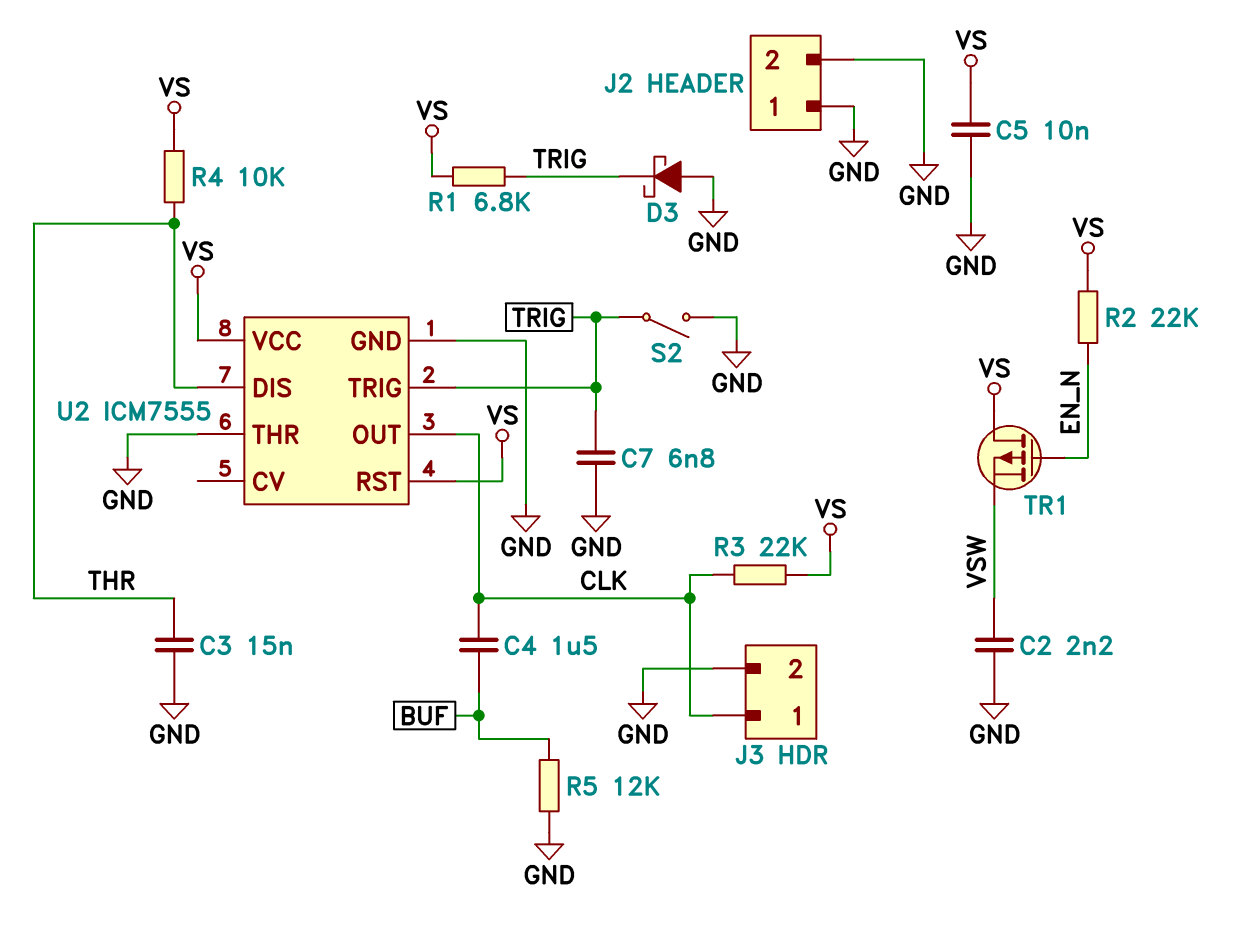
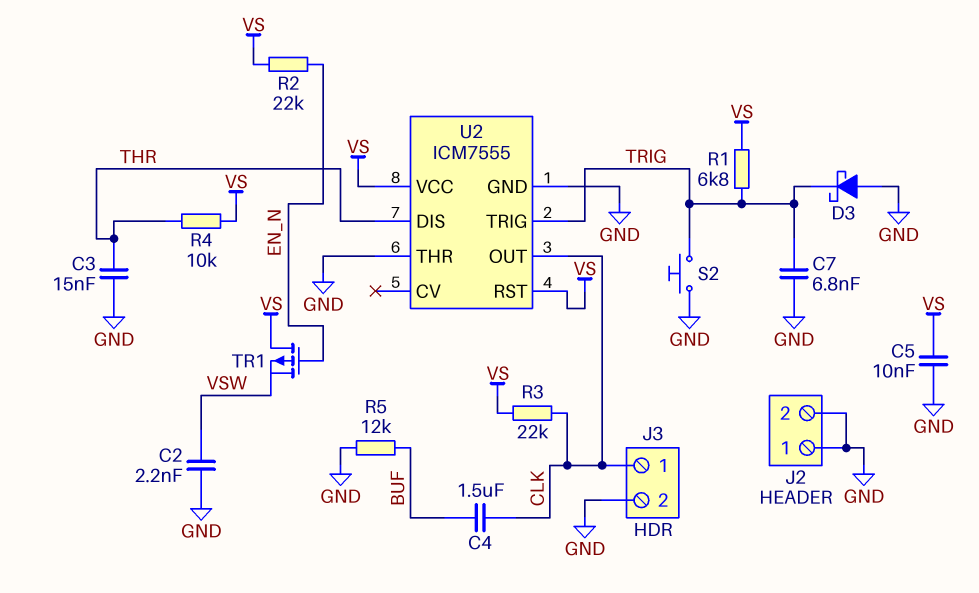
S2: switch (GND, TRIG) -> button (GND, TRIG)

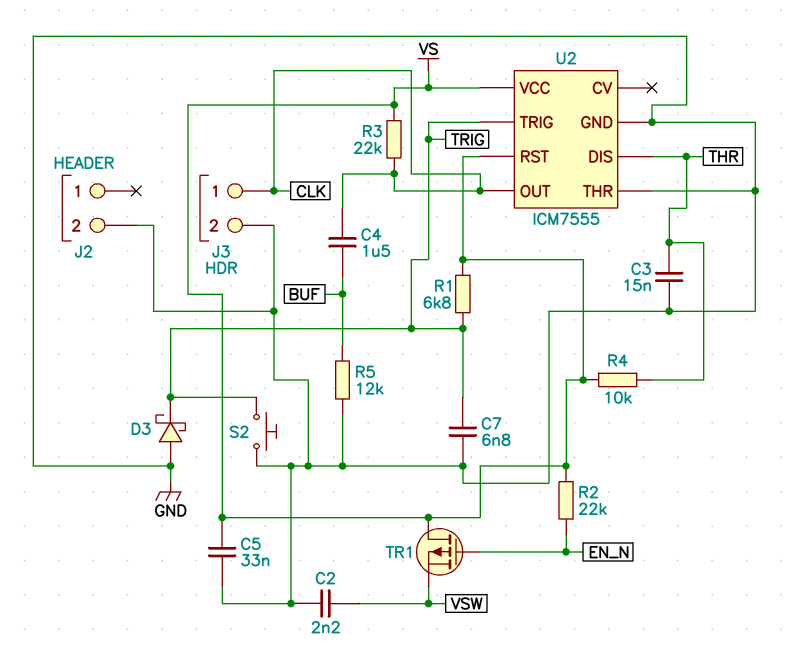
C5: 10nF (GND, VS) -> 33nF (GND, VS)
J2 pin 1: GND -> none

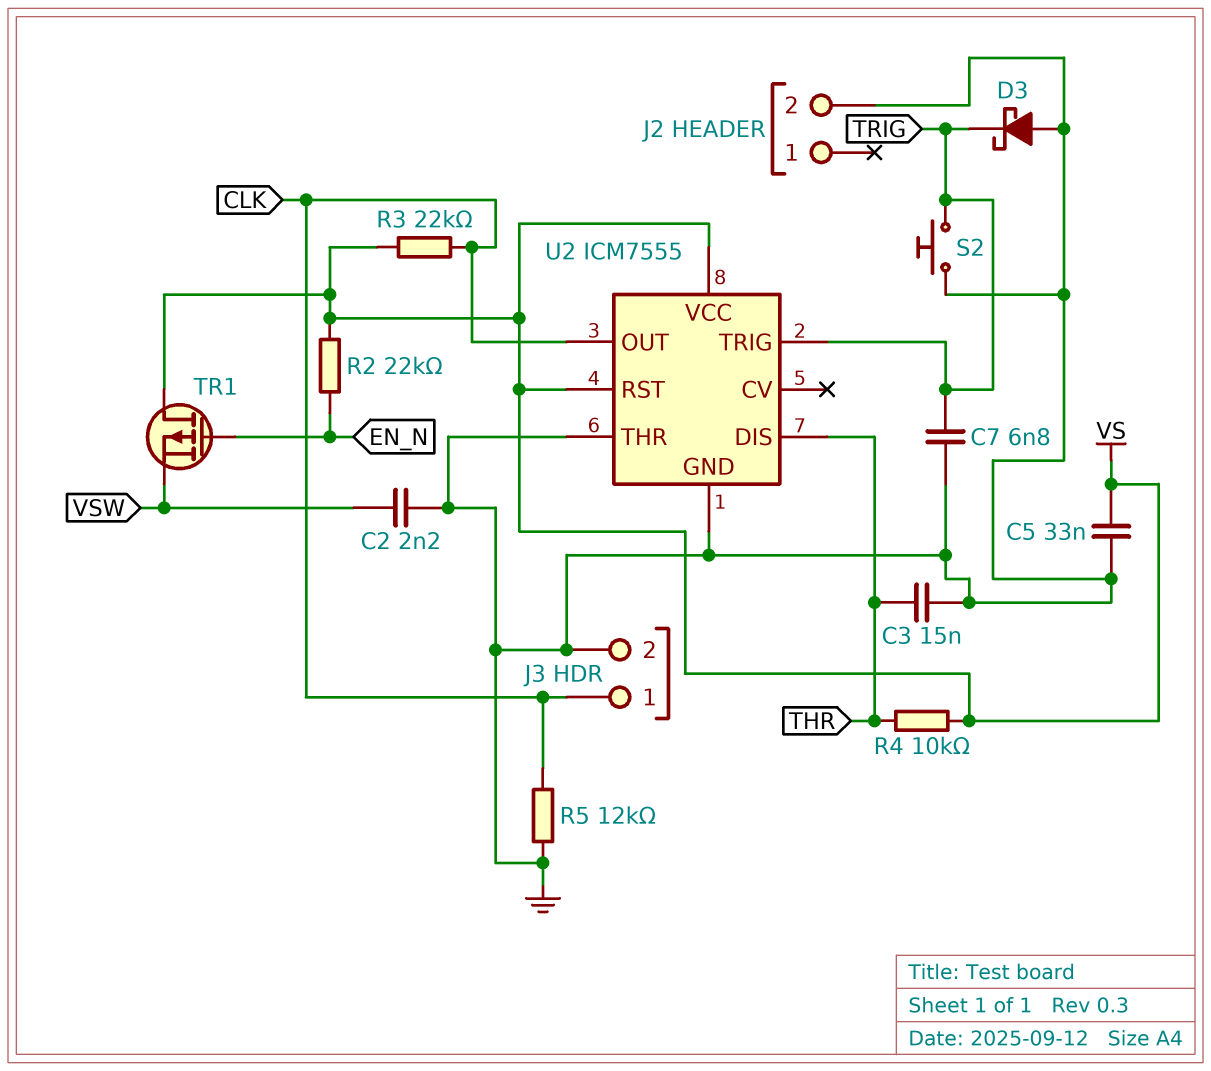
C4: 1.5uF (BUF, CLK) -> none
R1: 6.8k (TRIG, VS) -> none
R5: 12k (BUF, GND) -> 12k (CLK, GND)

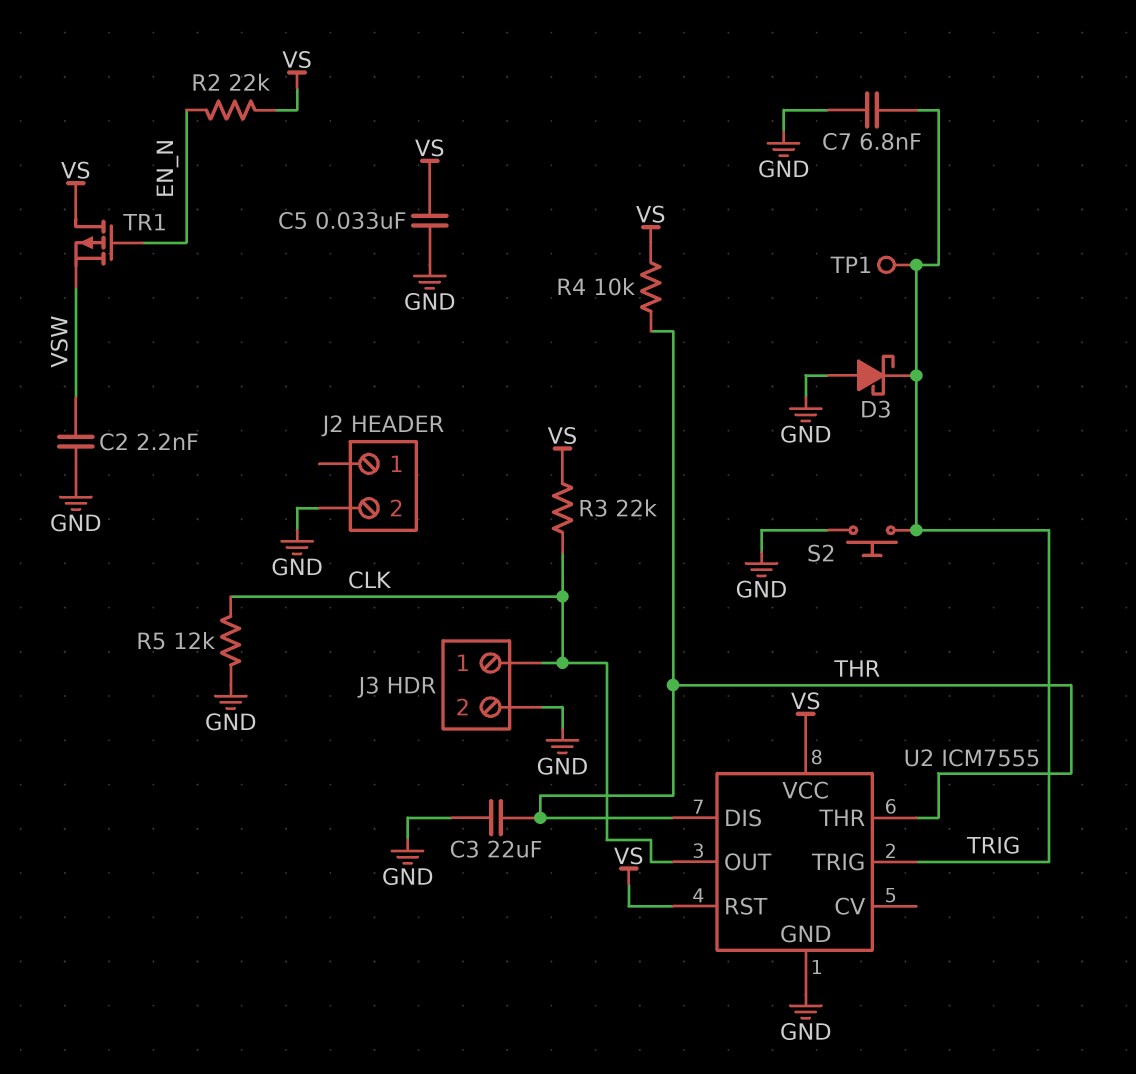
C3: 15nF (GND, THR) -> 22uF (GND, THR)
TP1: none -> test point (TRIG)
U2 pin THR: GND -> THR

